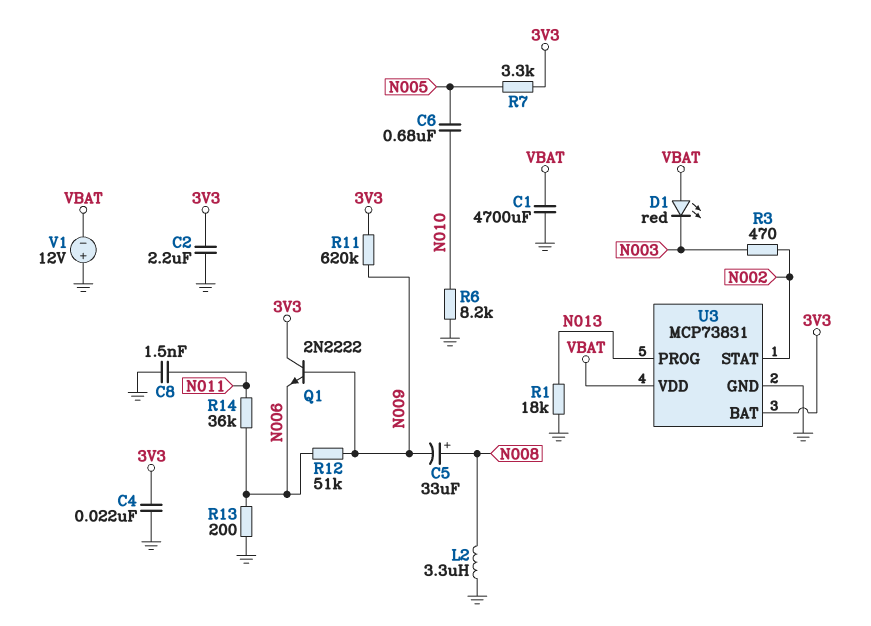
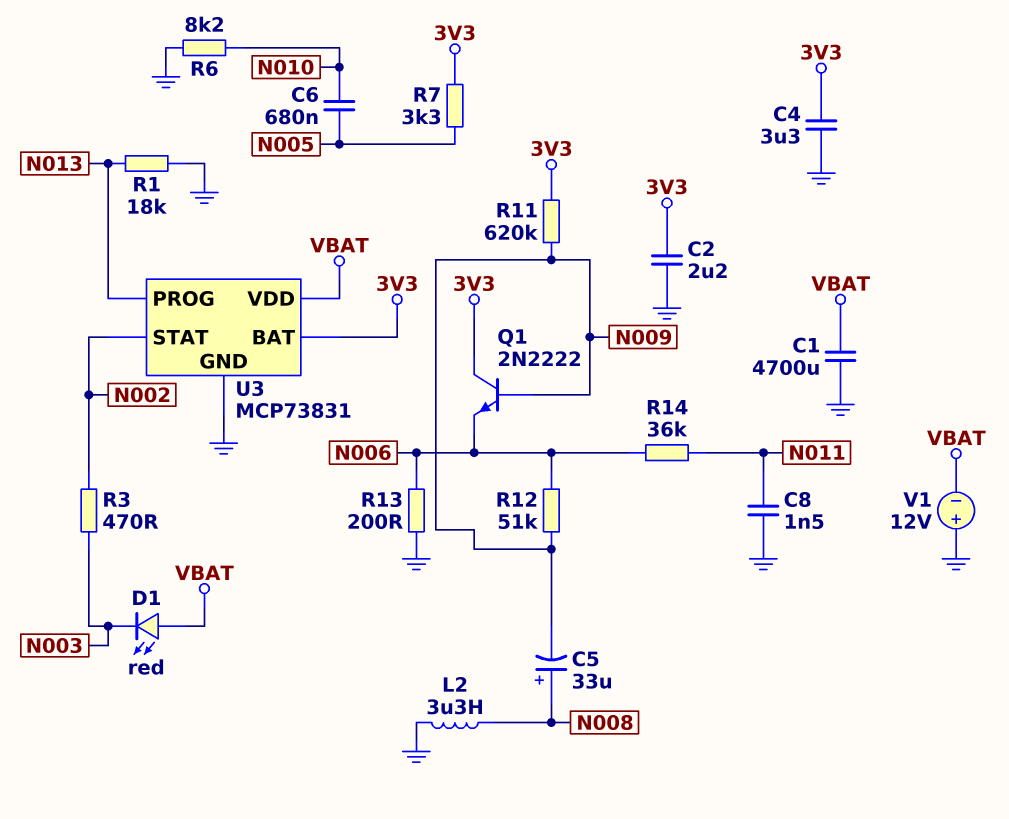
C4: 22nF (3V3, GND) -> 3.3uF (3V3, GND)

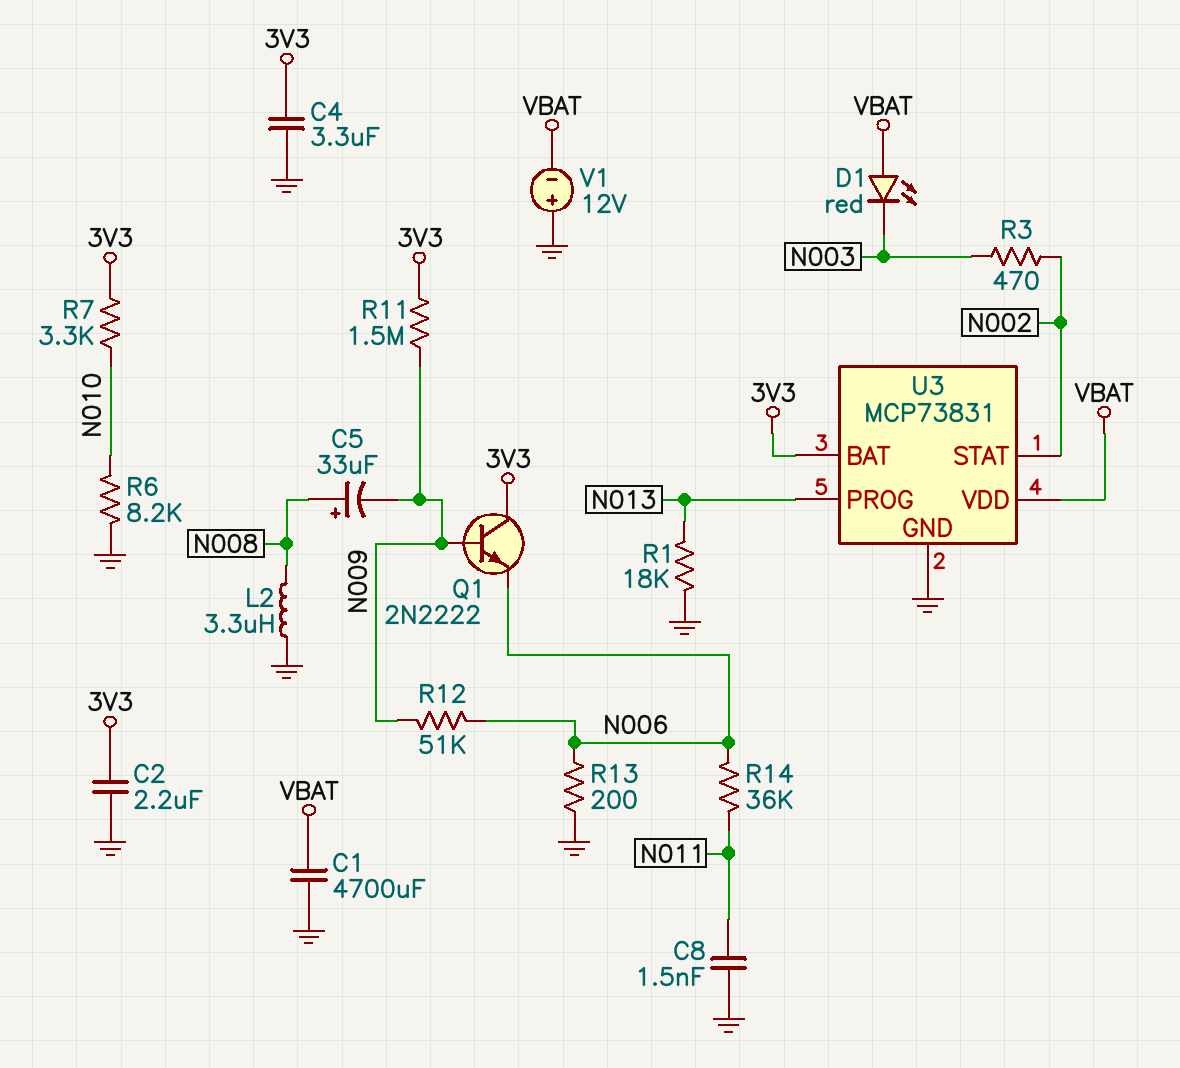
C6: 680nF (N005, N010) -> none
R7: 3.3k (3V3, N005) -> 3.3k (3V3, N010)
R11: 620k (3V3, N009) -> 1.5M (3V3, N009)

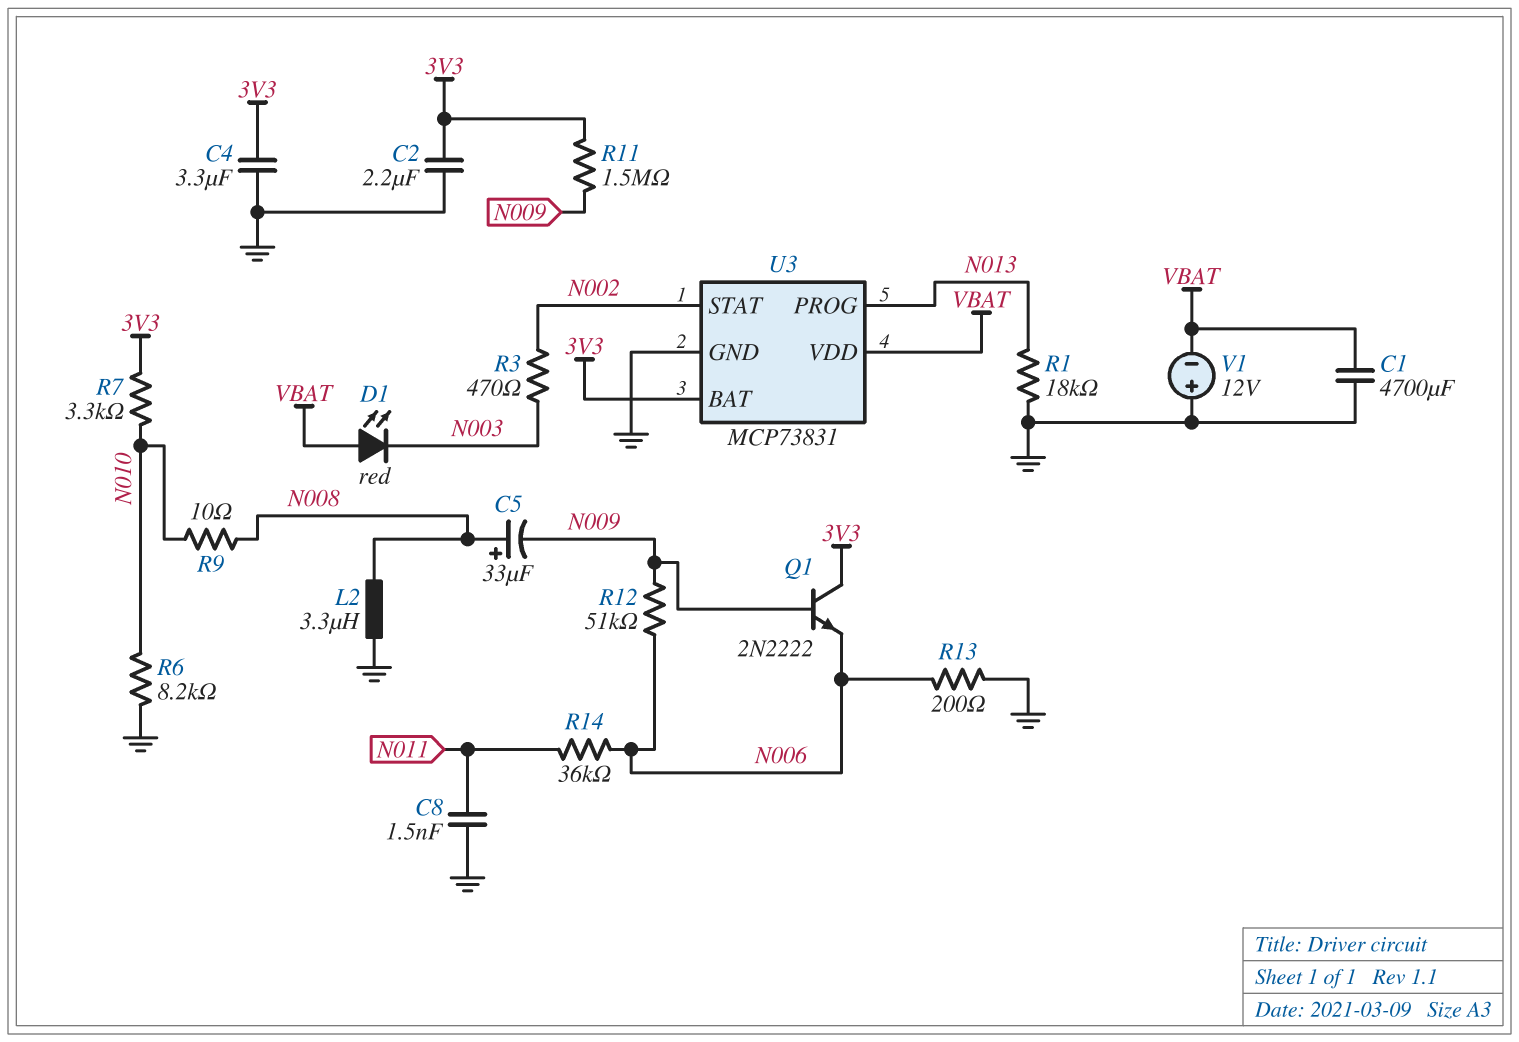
R9: none -> 10 (N008, N010)

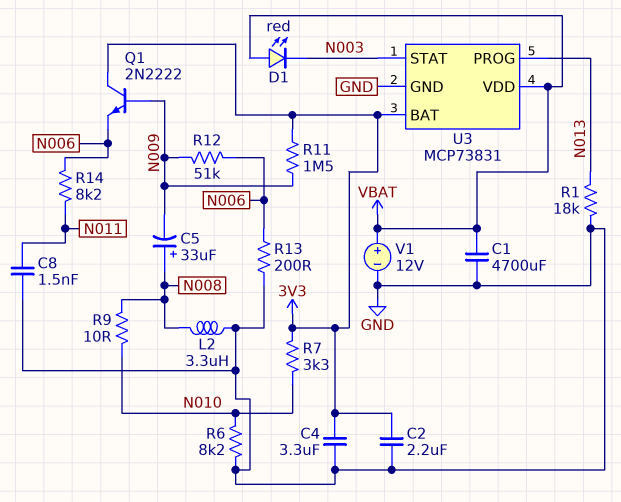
R3: 470 (N002, N003) -> none
R14: 36k (N006, N011) -> 8.2k (N006, N011)
U3 pin STAT: N002 -> N003
V1: 12V (plus GND, minus VBAT) -> 12V (plus VBAT, minus GND)

